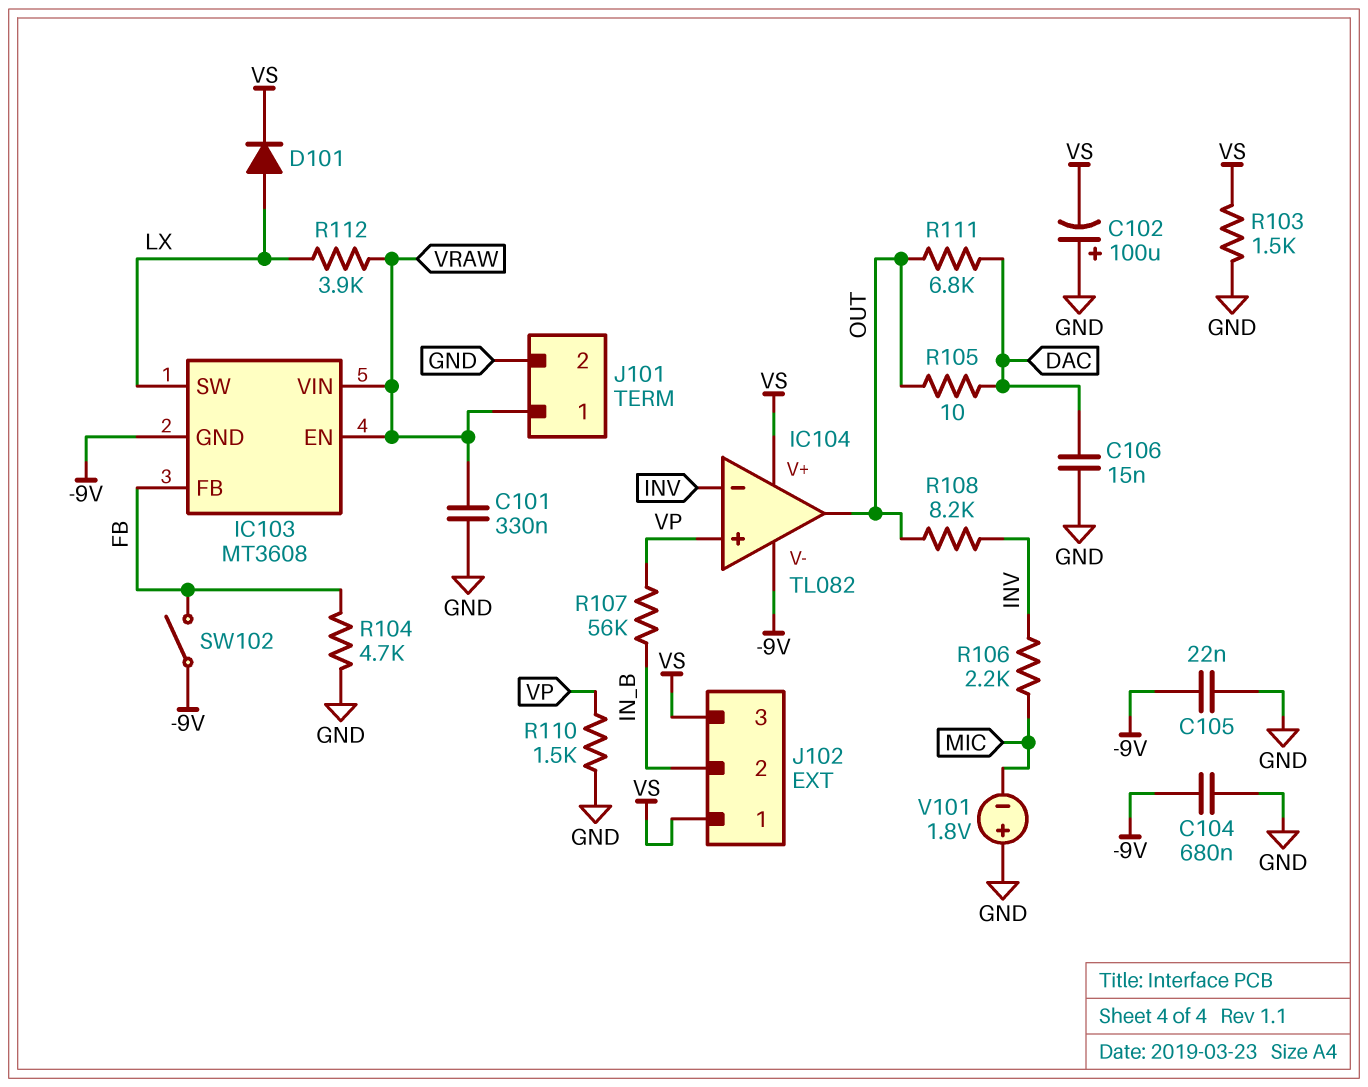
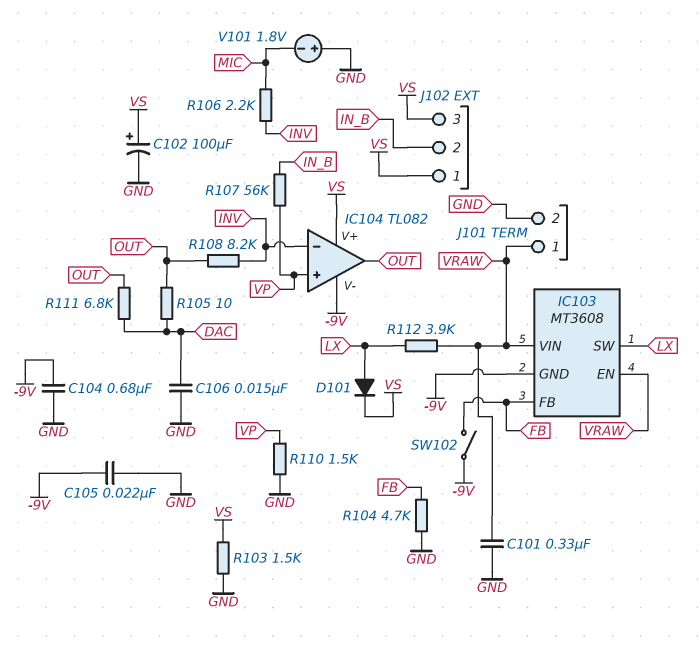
C102: 100uF (plus GND, minus VS) -> 100uF (plus VS, minus GND)

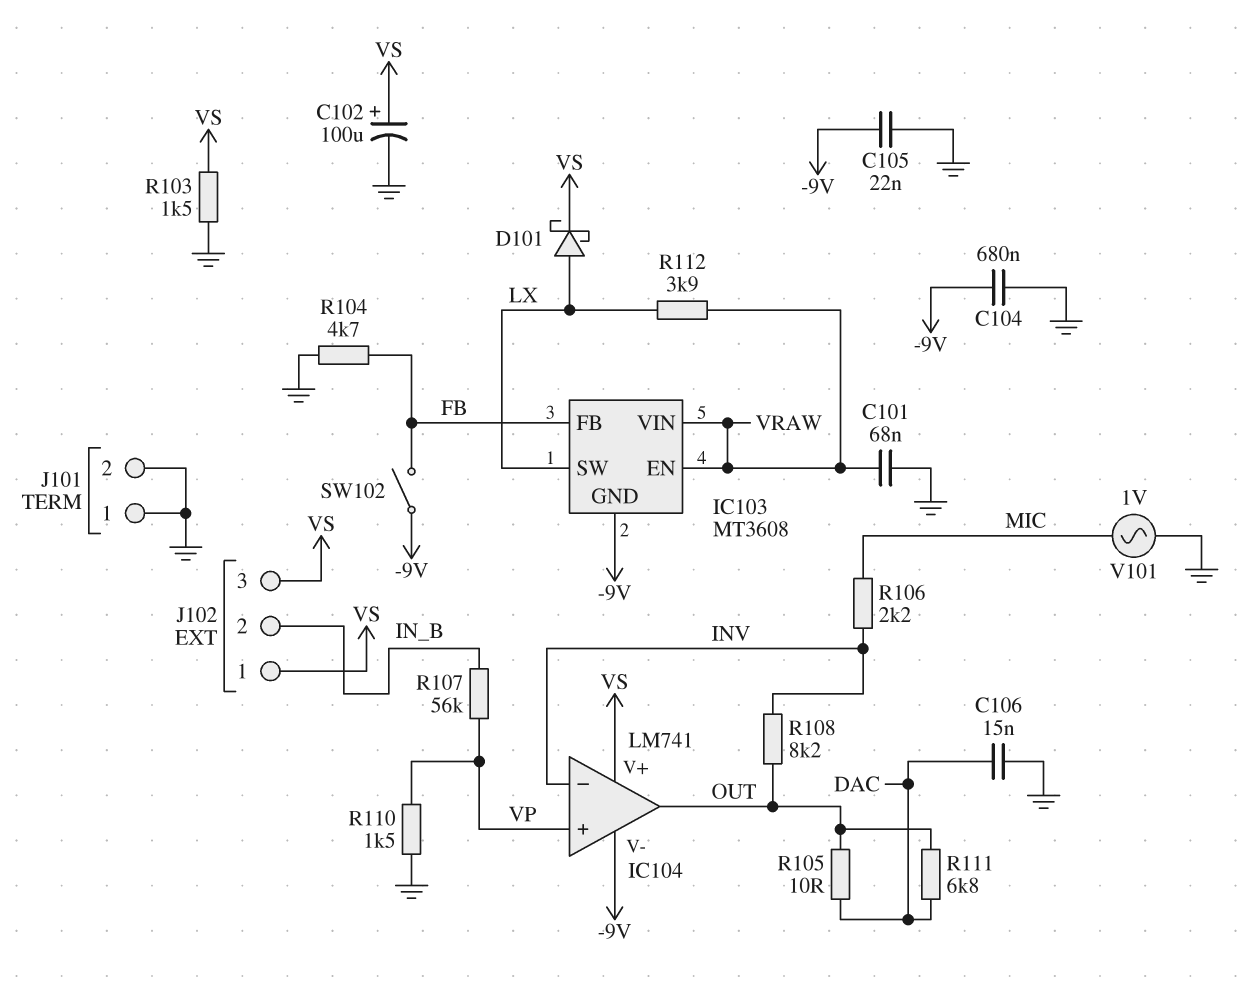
C101: 330nF (GND, VRAW) -> 68nF (GND, VRAW)
D101: diode (A LX, K VS) -> schottky (A LX, K VS)
IC104: TL082 -> LM741
J101 pin 1: VRAW -> GND
V101: 1.8V (plus GND, minus MIC) -> AC 1V (GND, MIC)

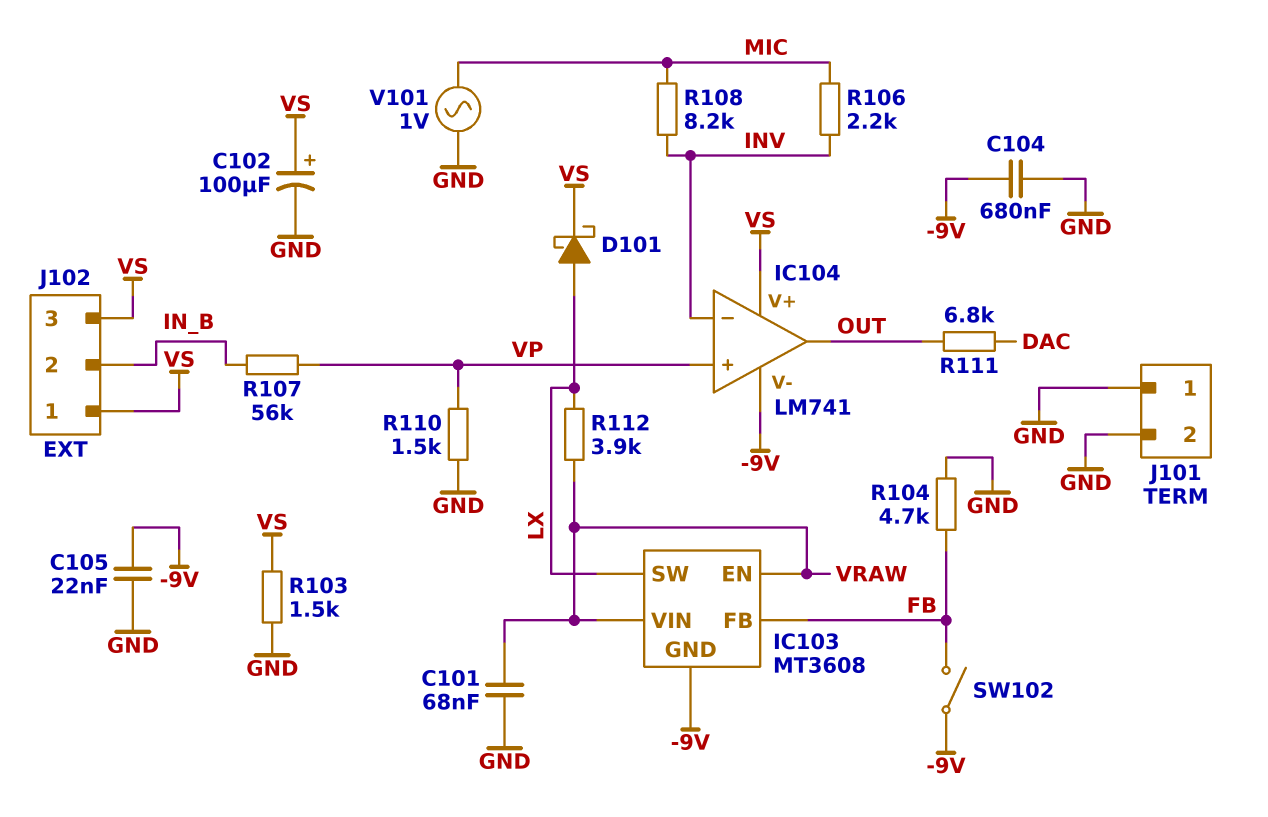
C106: 15nF (DAC, GND) -> none
R105: 10 (DAC, OUT) -> none
R108: 8.2k (INV, OUT) -> 8.2k (INV, MIC)

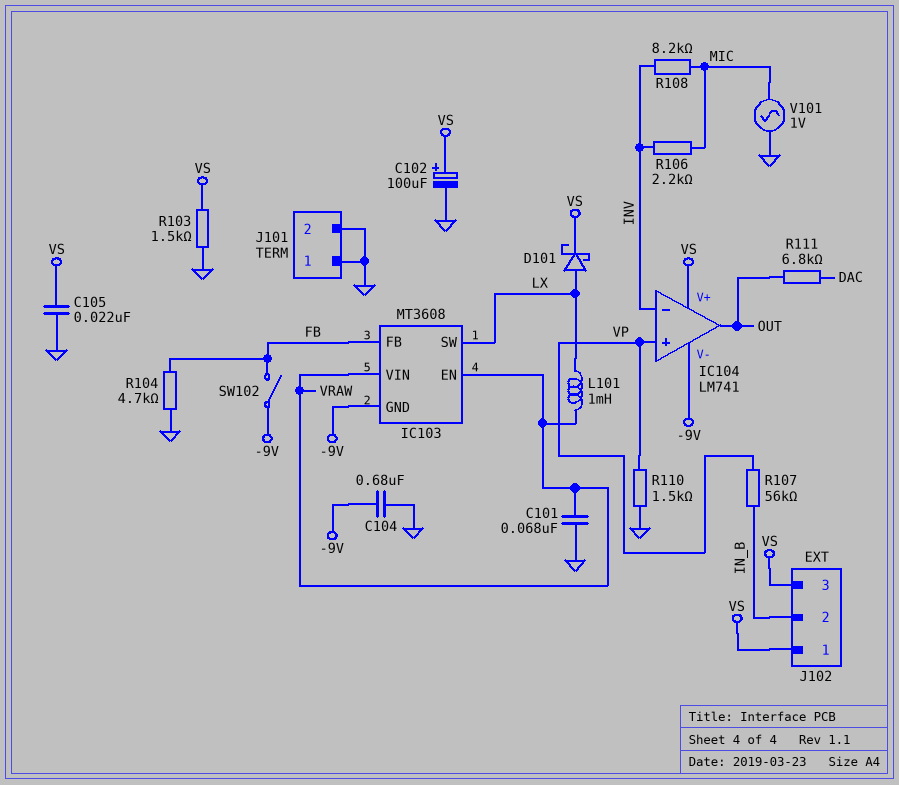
C105: 22nF (-9V, GND) -> 22nF (GND, VS)
L101: none -> 1mH (LX, VRAW)
R112: 3.9k (LX, VRAW) -> none

